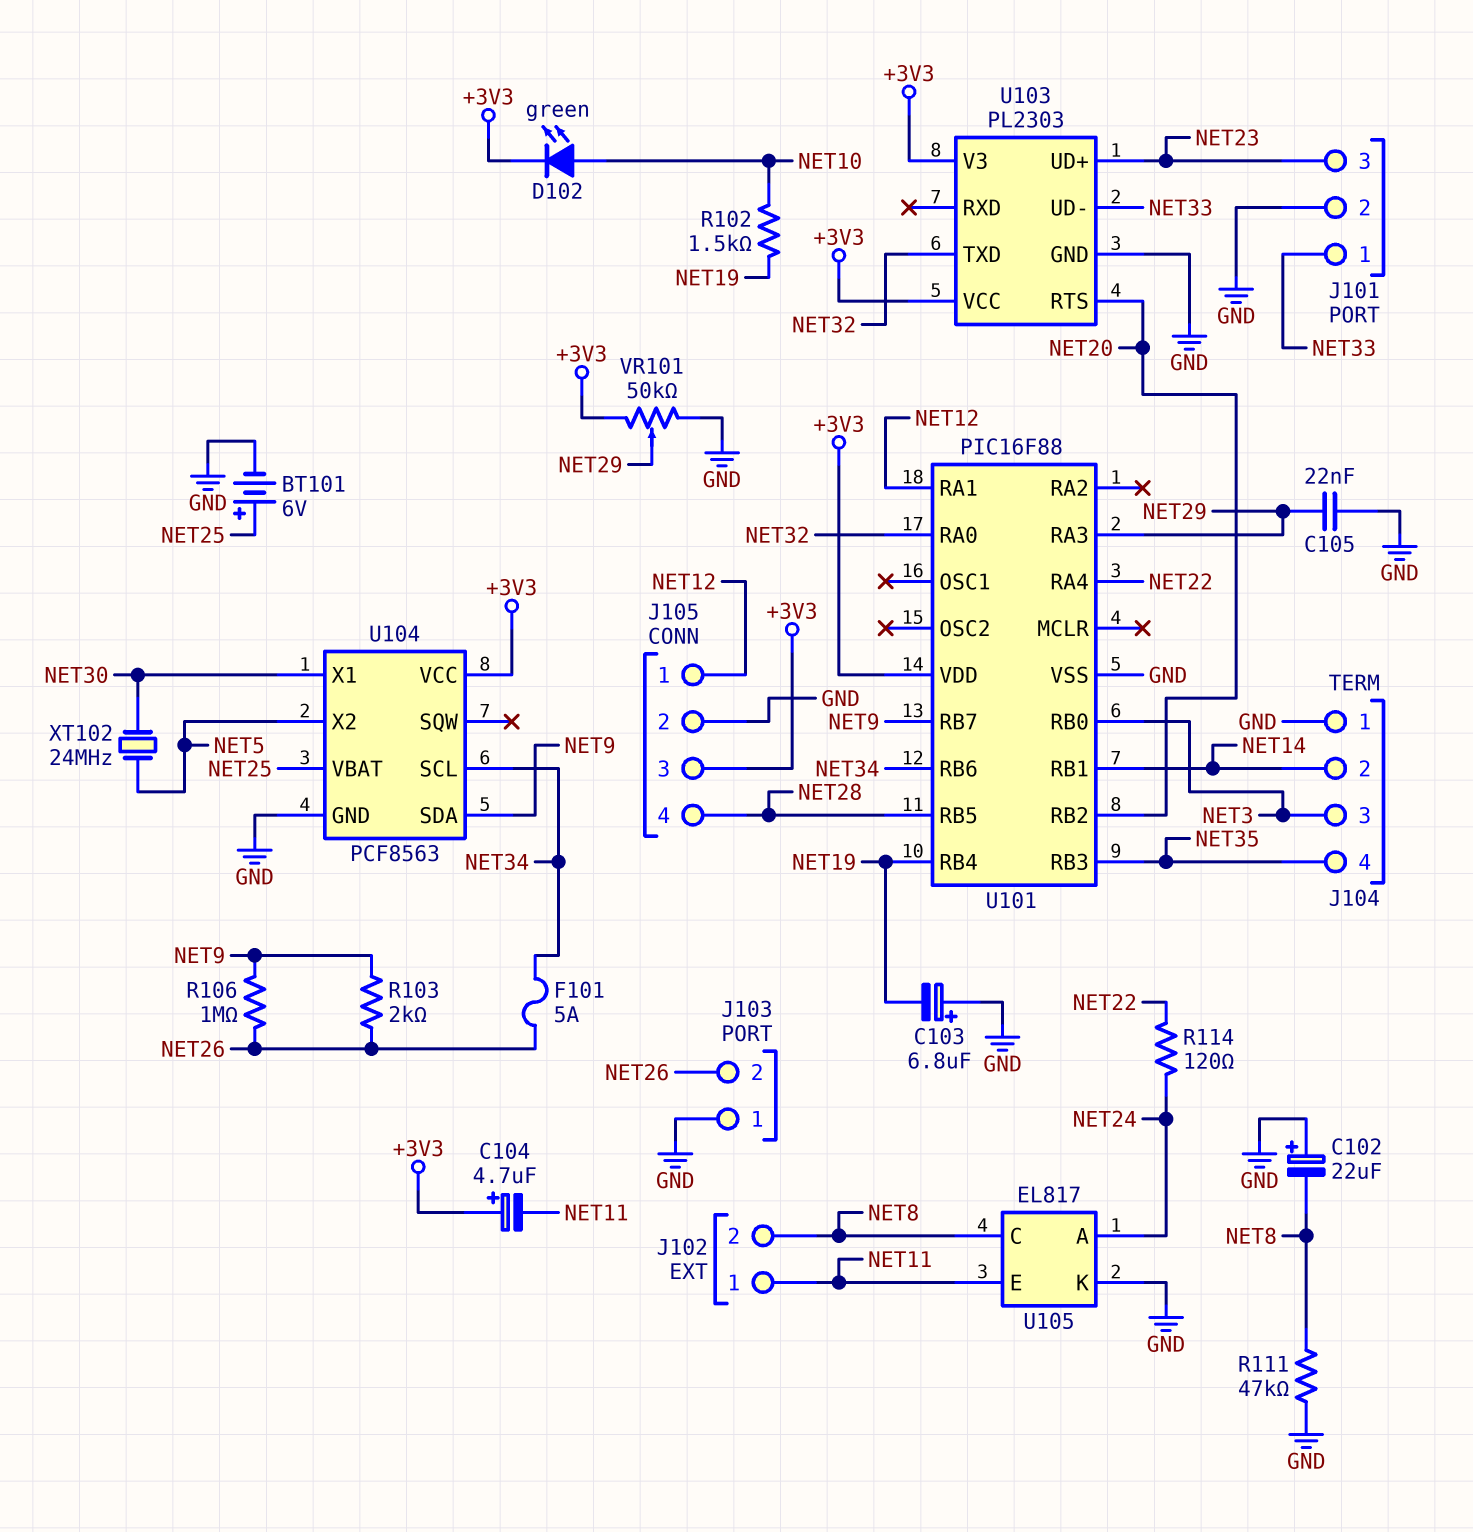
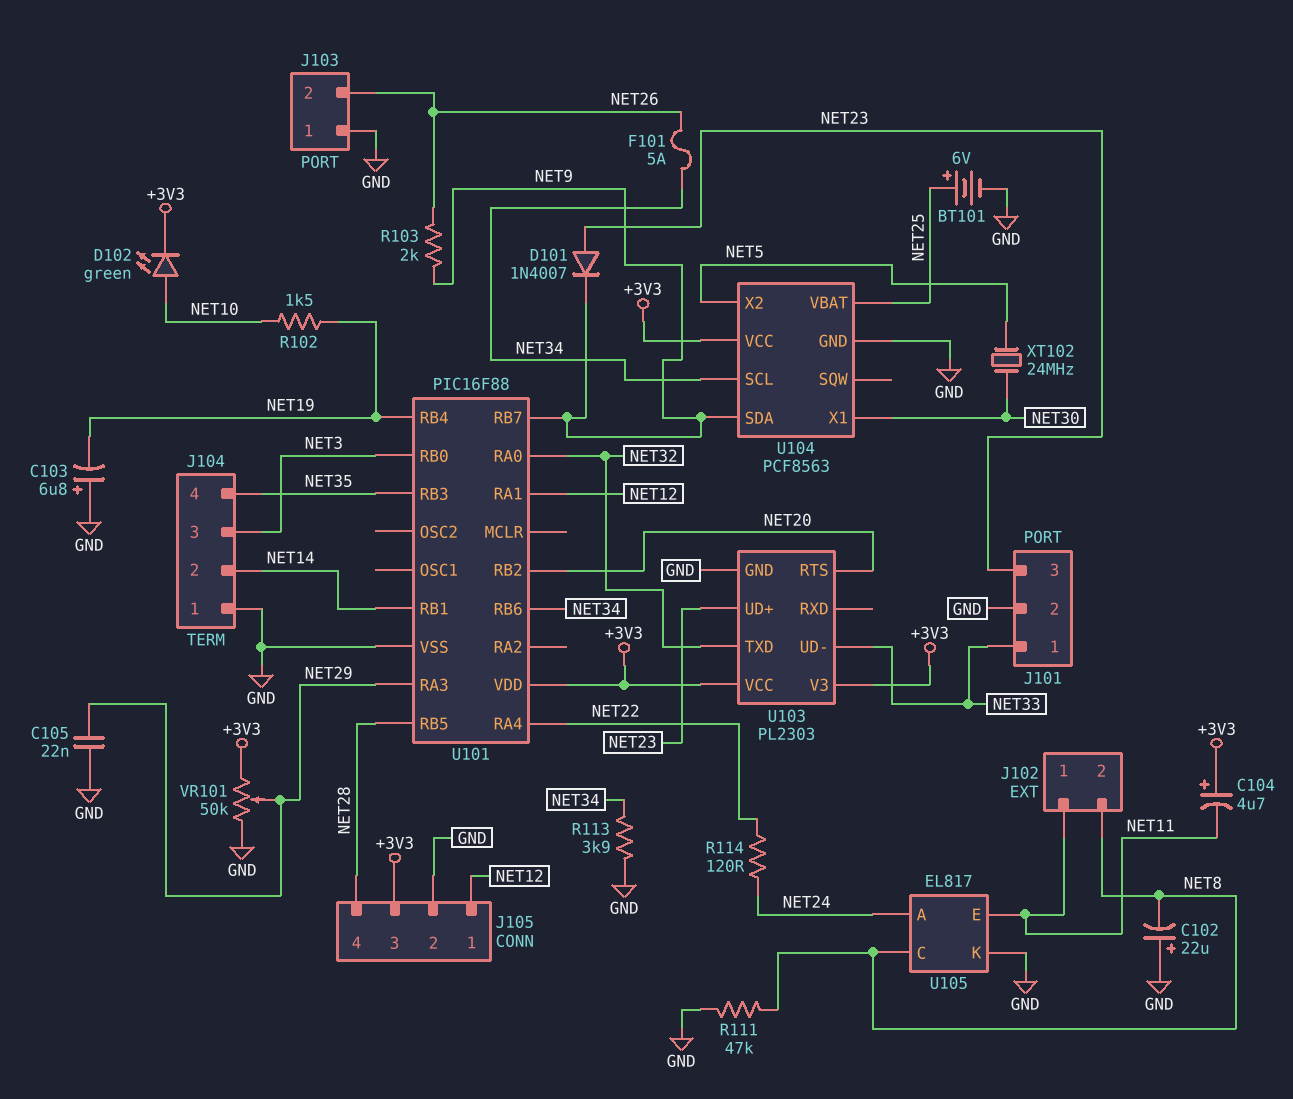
D101: none -> diode 1N4007 (A NET23, K NET9)
R106: 1M (NET9, NET26) -> none
R113: none -> 3.9k (GND, NET34)

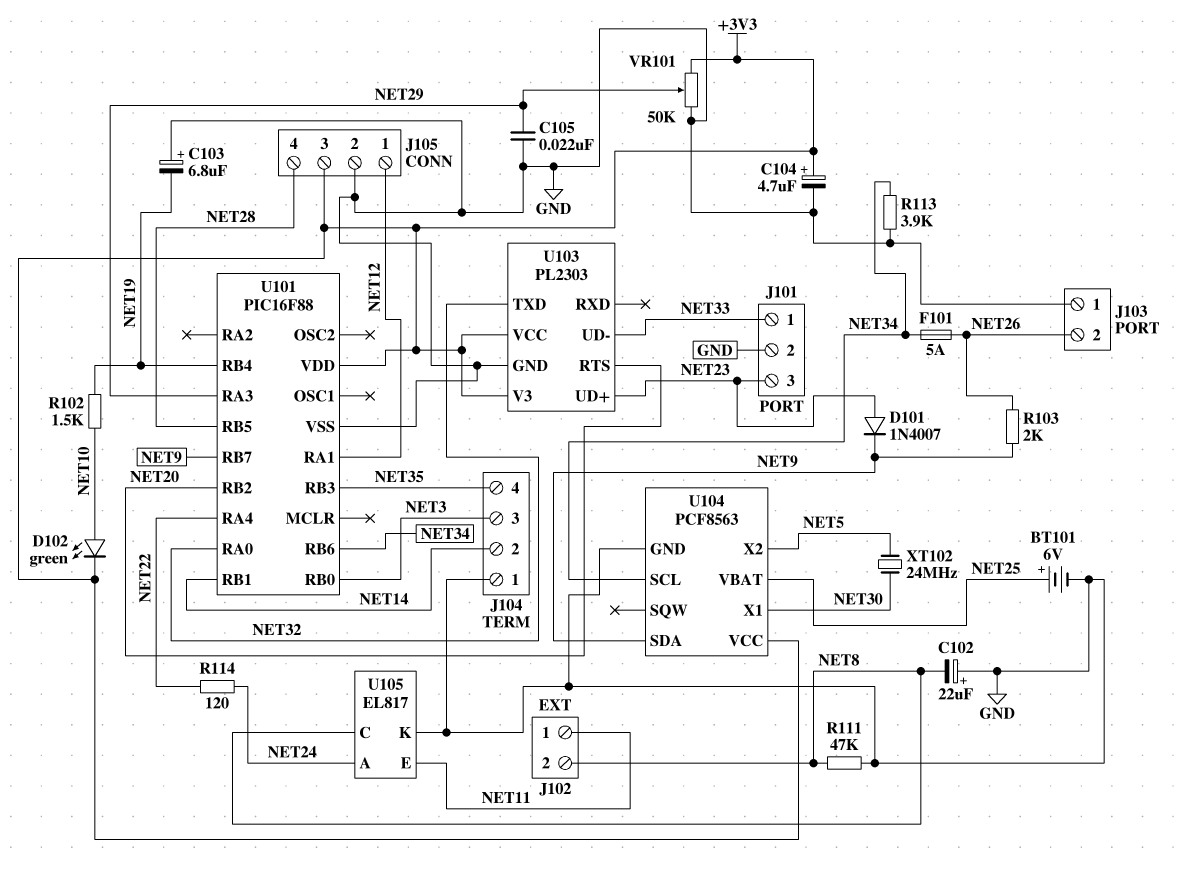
C104: 4.7uF (plus +3V3, minus NET11) -> 4.7uF (plus +3V3, minus GND)

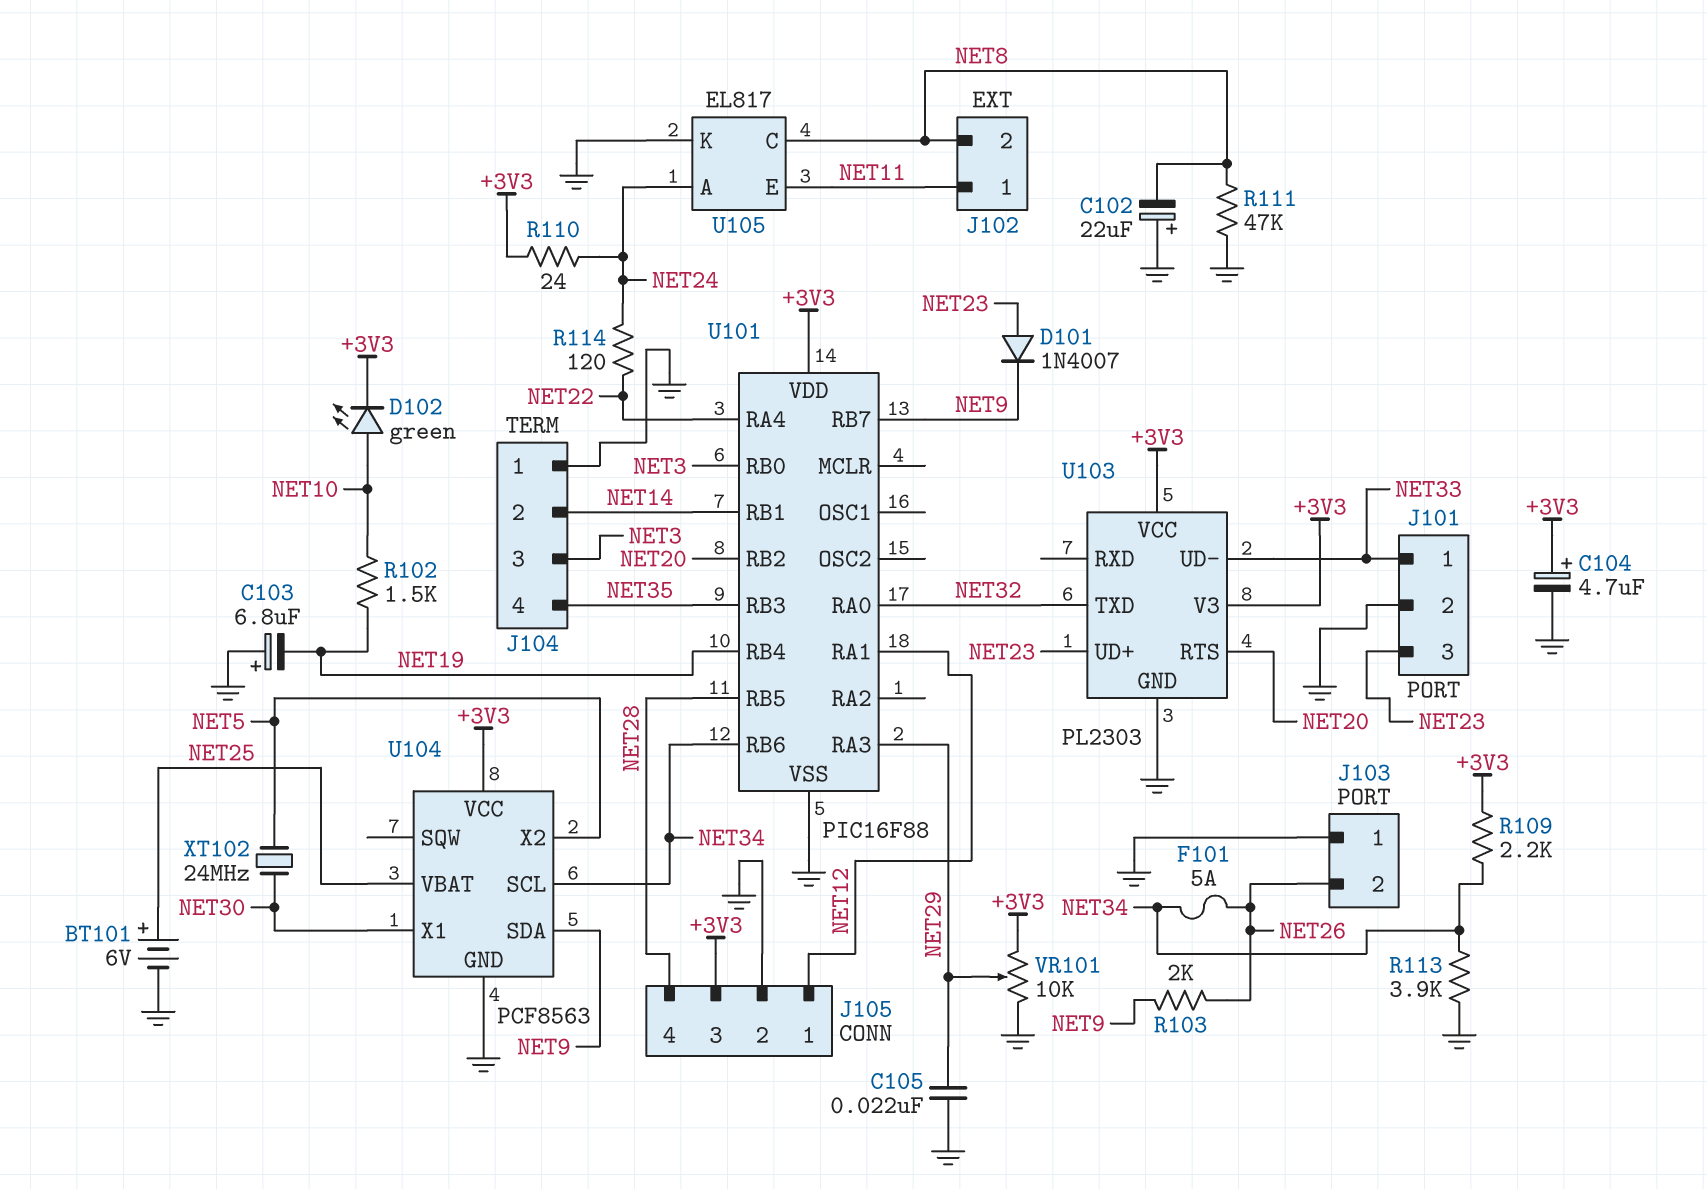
R109: none -> 2.2k (+3V3, NET34)
R110: none -> 24 (+3V3, NET24)
VR101: 50k (+3V3, GND, wiper NET29) -> 10k (+3V3, GND, wiper NET29)

